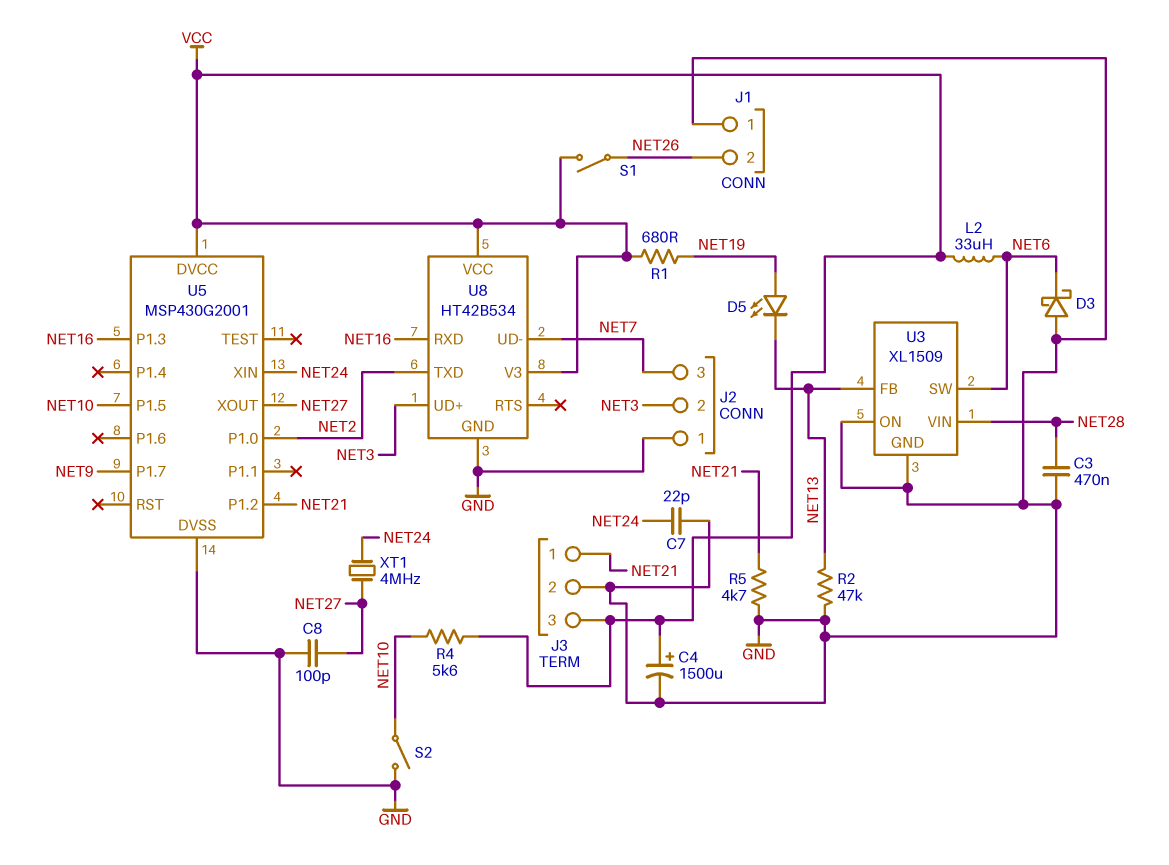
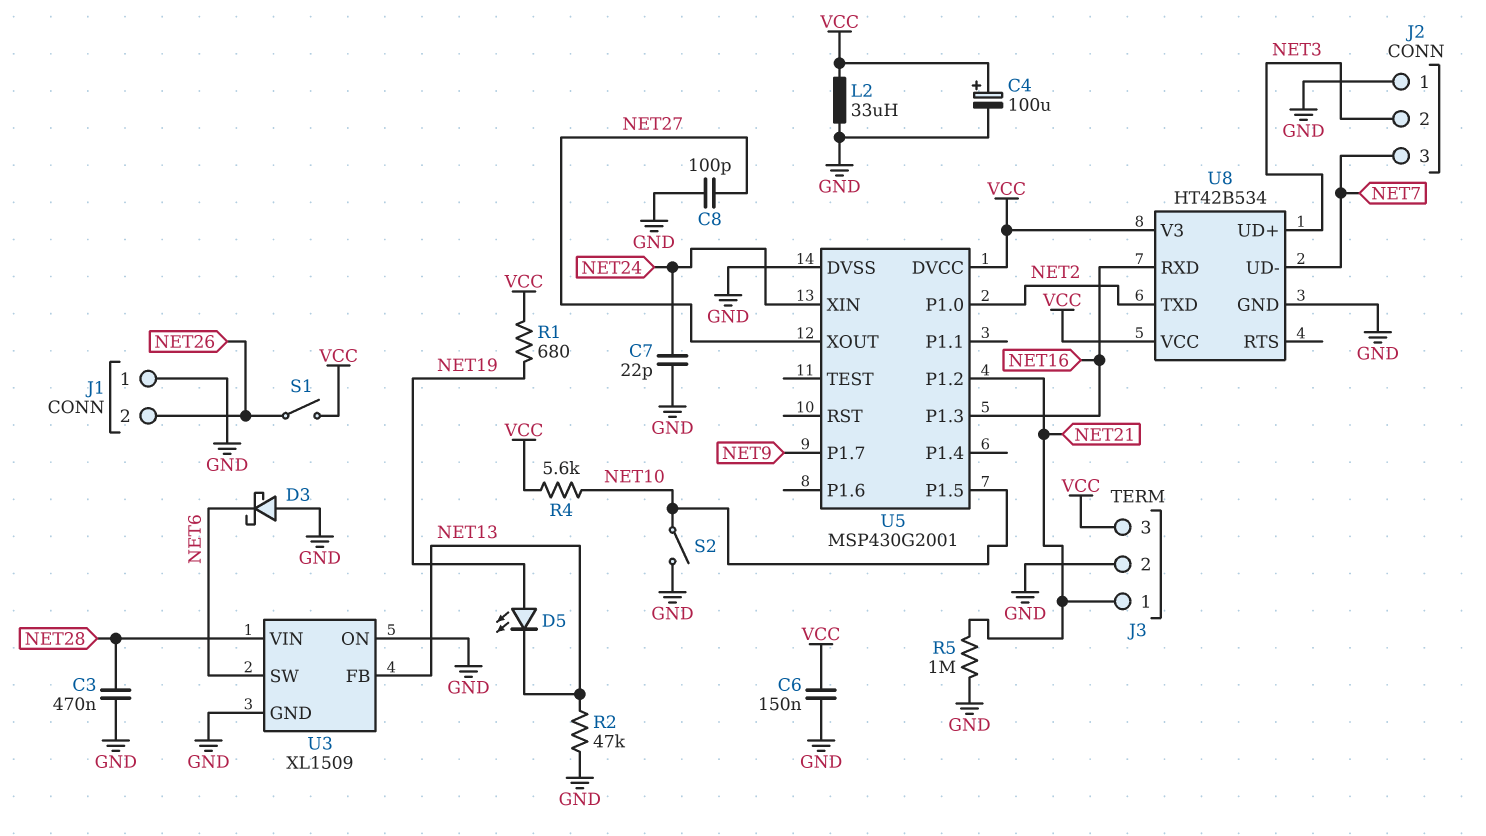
C4: 1500uF (plus VCC, minus GND) -> 100uF (plus VCC, minus GND)
C6: none -> 150nF (GND, VCC)
L2: 33uH (NET6, VCC) -> 33uH (GND, VCC)
R5: 4.7k (GND, NET21) -> 1M (GND, NET21)
XT1: 4MHz (NET24, NET27) -> none

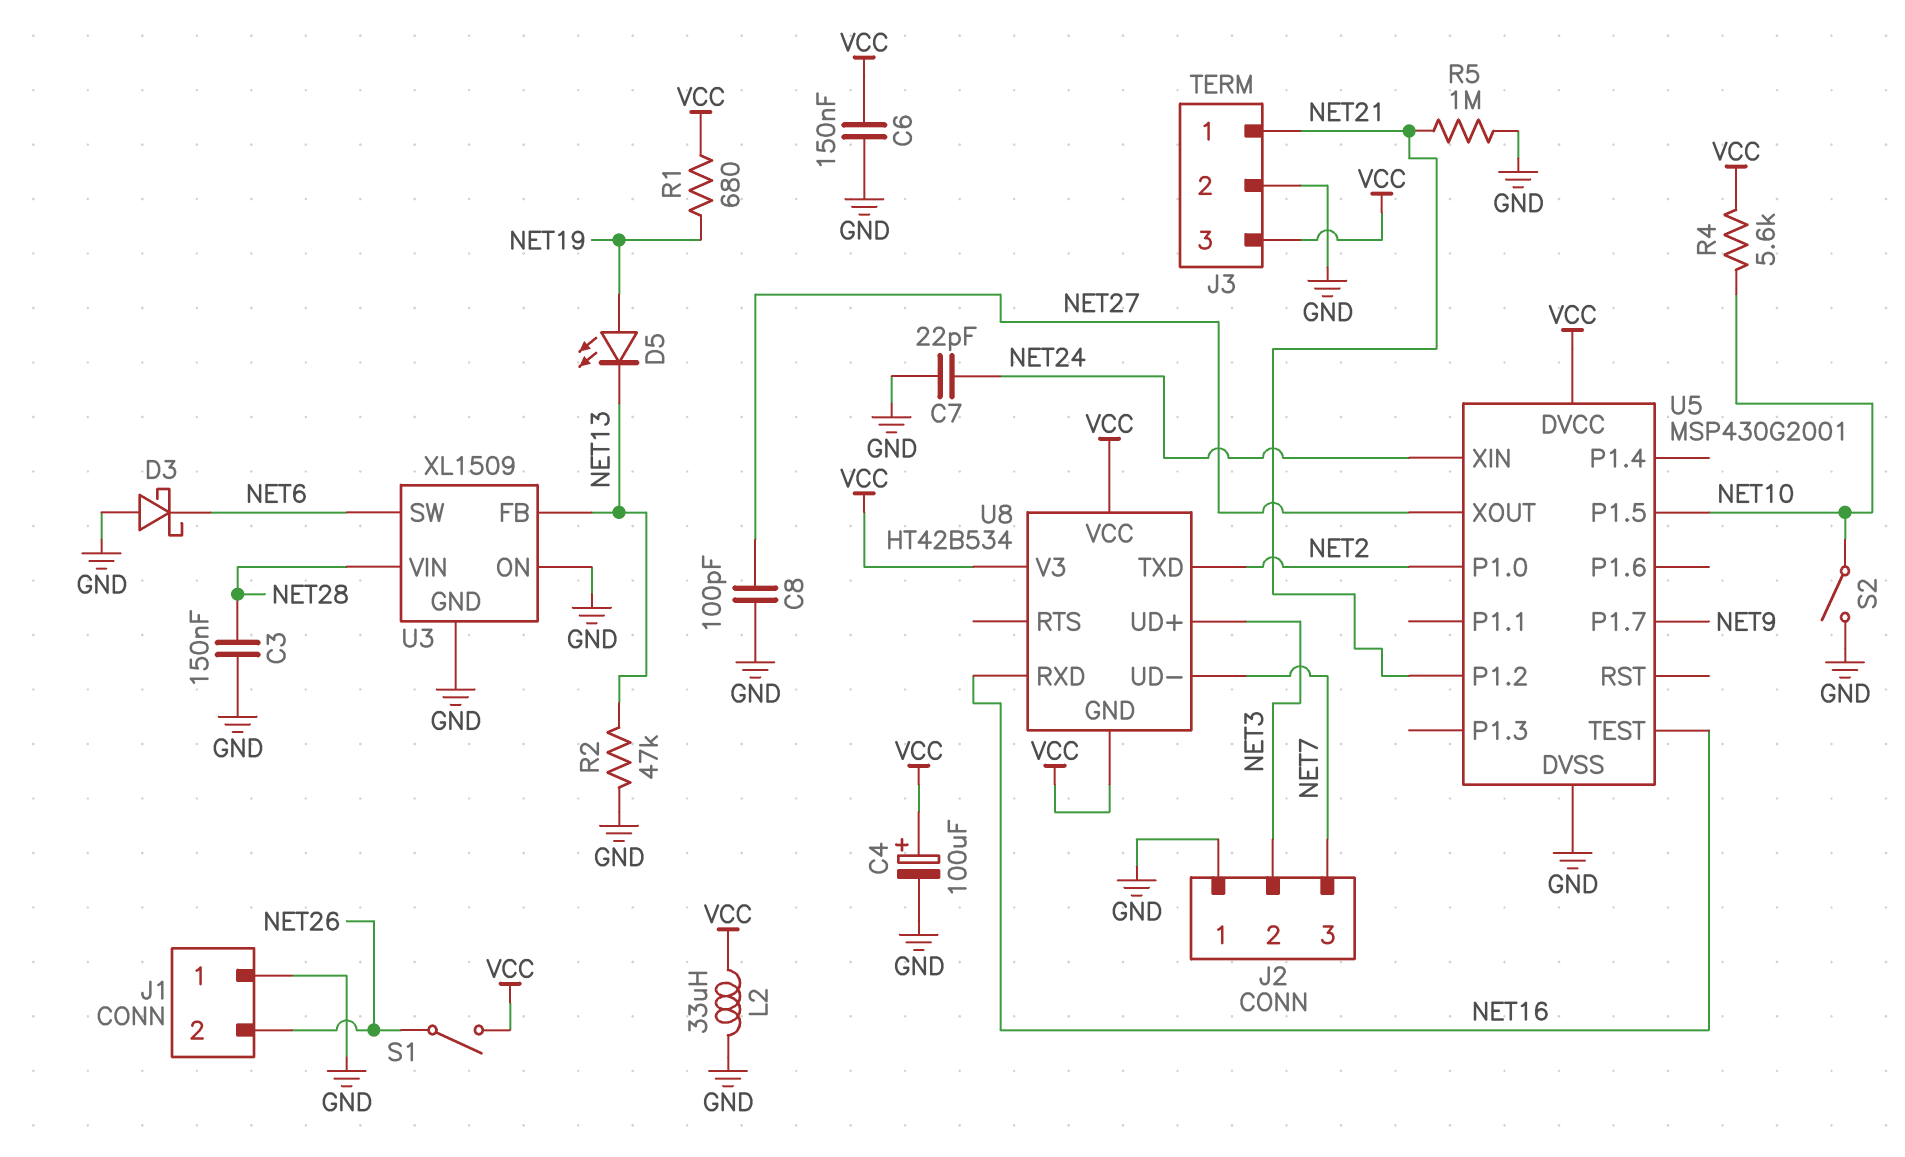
C3: 470nF (GND, NET28) -> 150nF (GND, NET28)
U5 pin P1.3: NET16 -> none
U5 pin TEST: none -> NET16
U8 pin GND: GND -> VCC

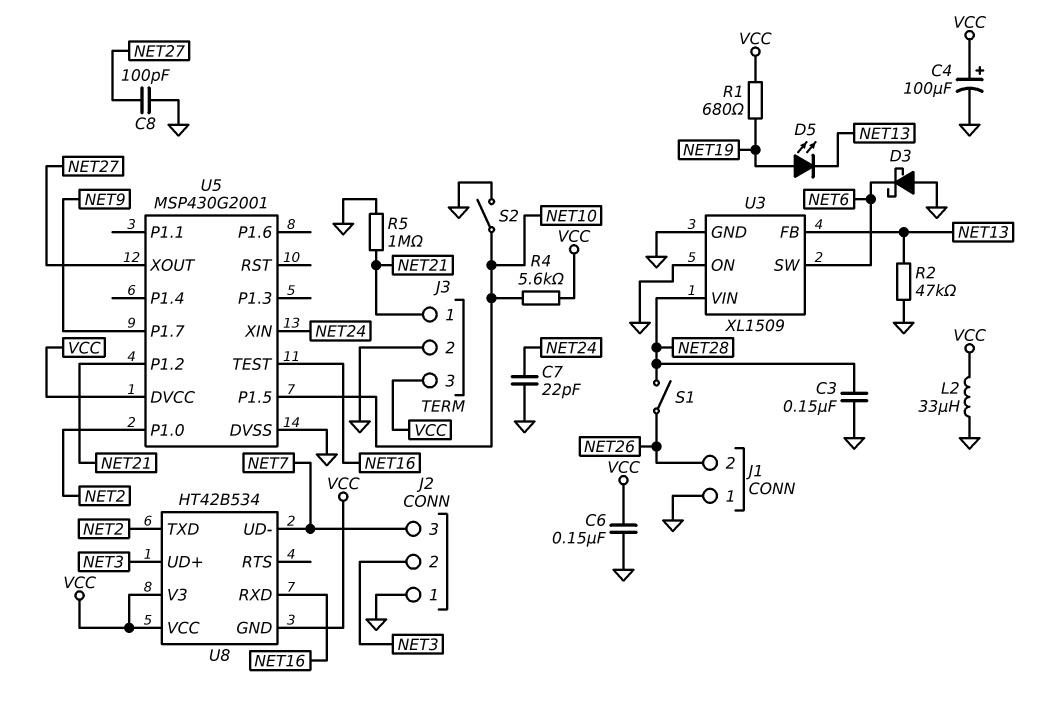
S1: switch (NET26, VCC) -> switch (NET26, NET28)

